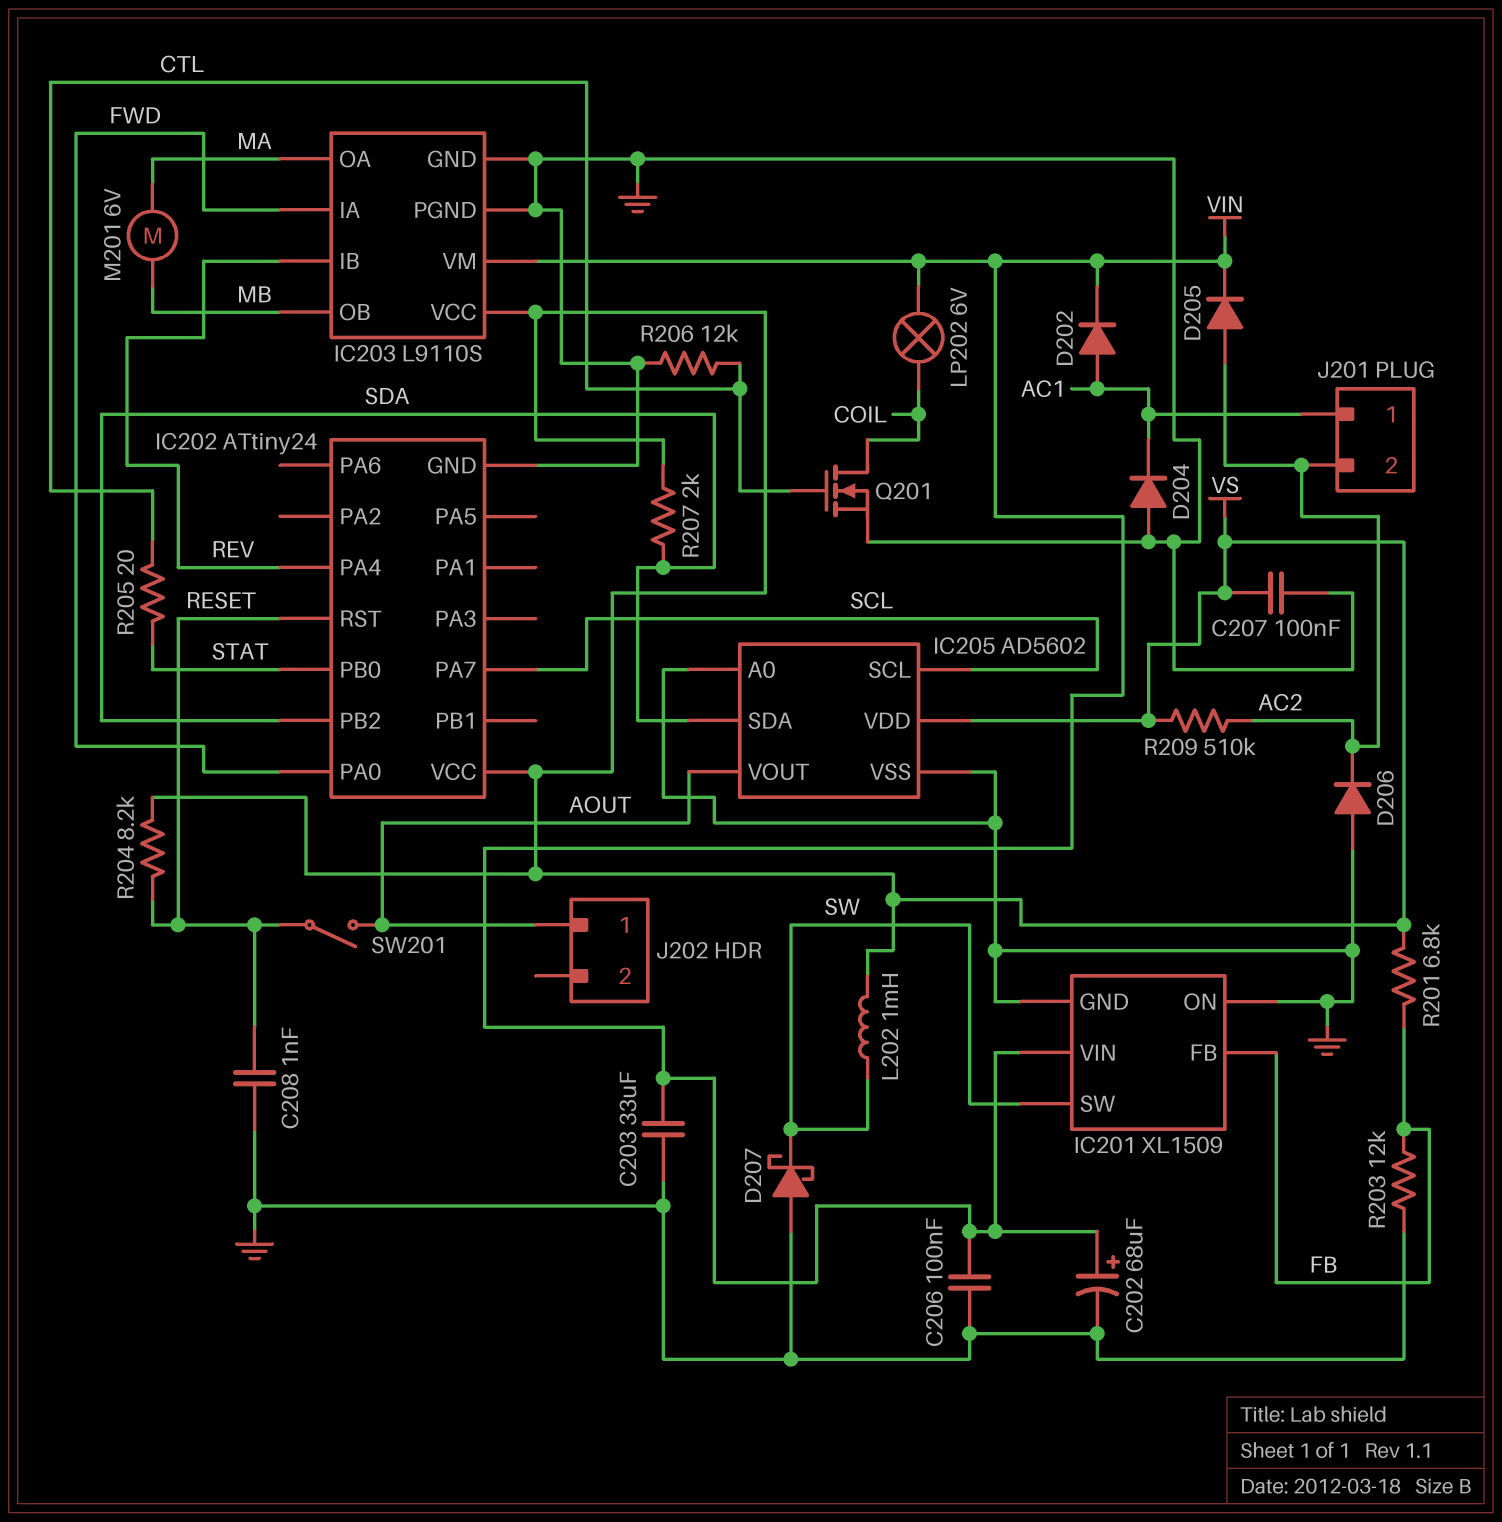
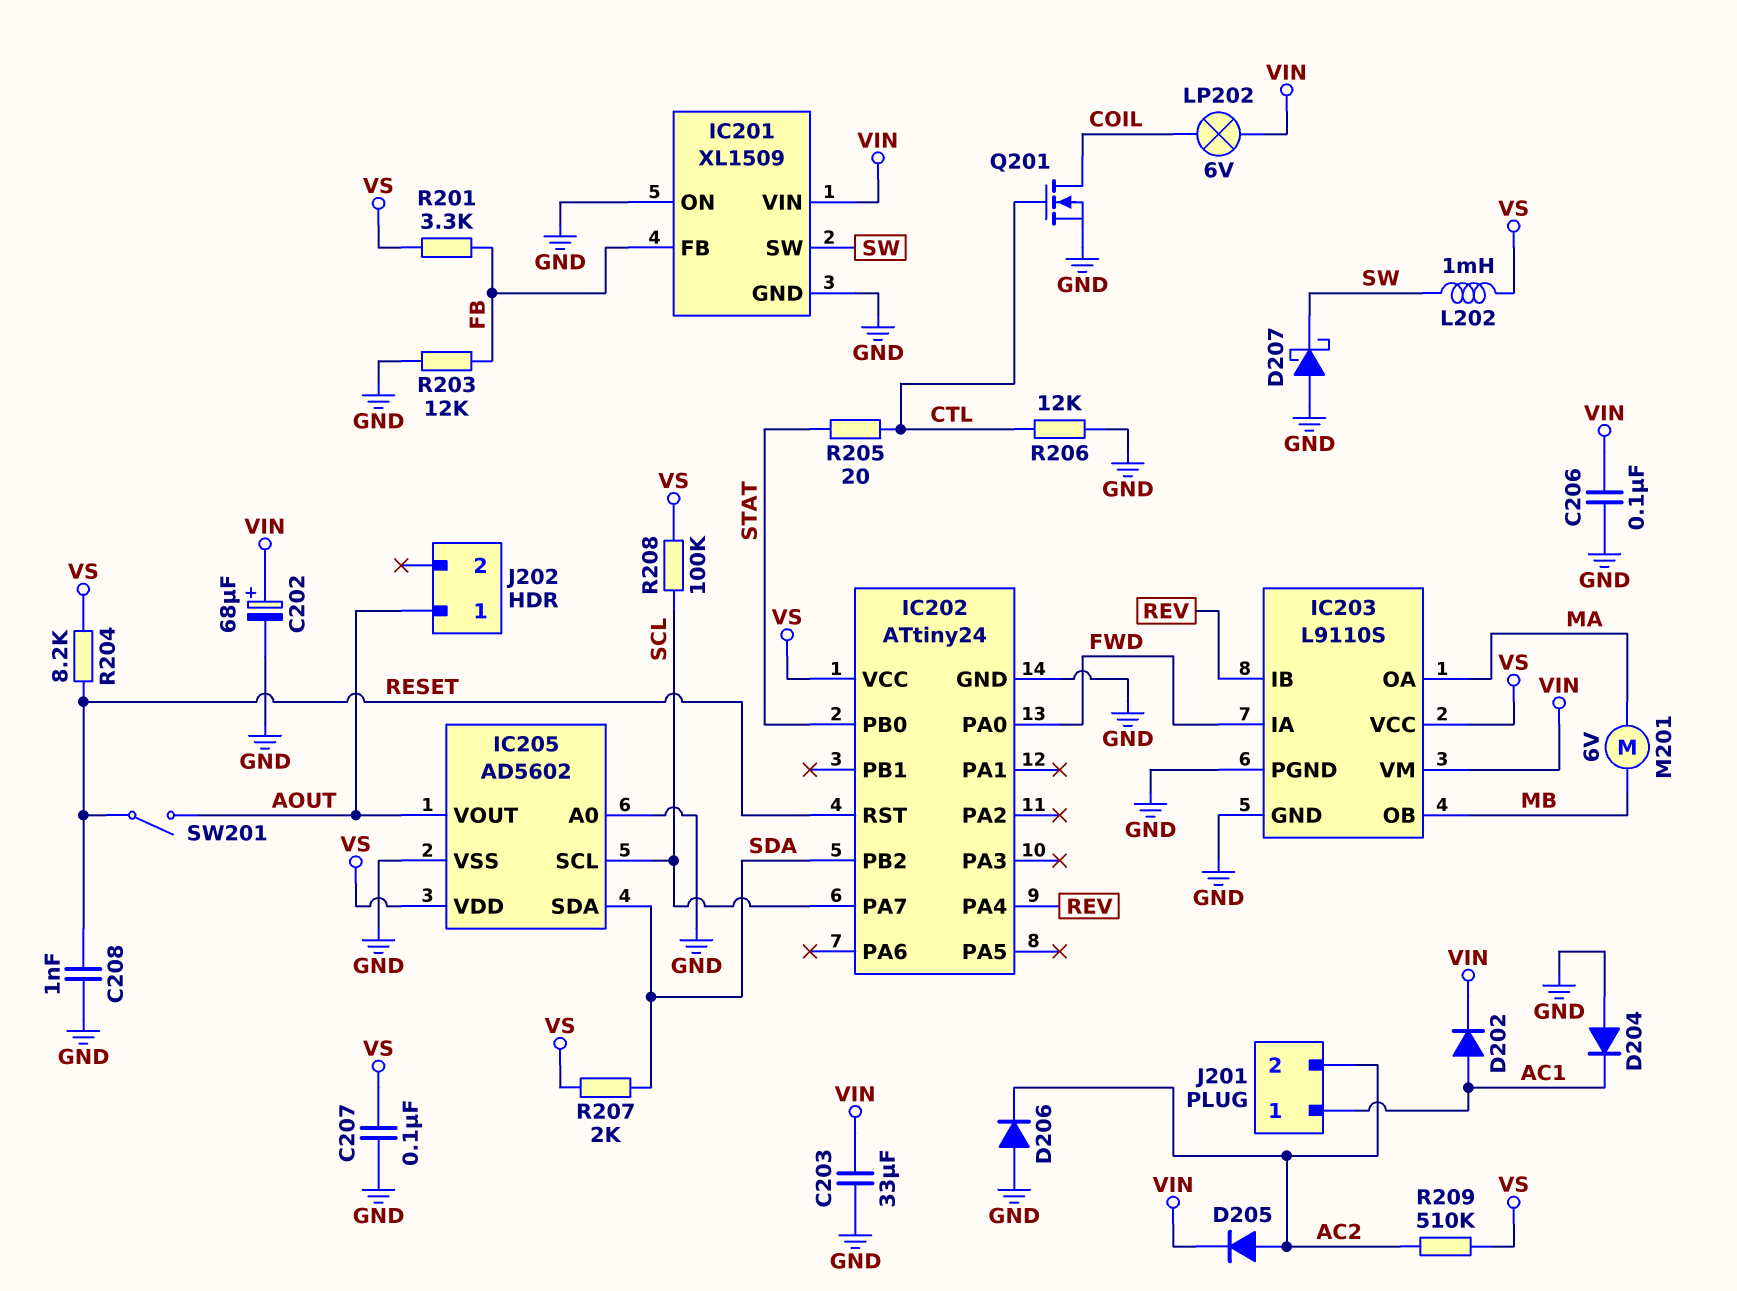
R201: 6.8k (FB, VS) -> 3.3k (FB, VS)
R208: none -> 100k (SCL, VS)

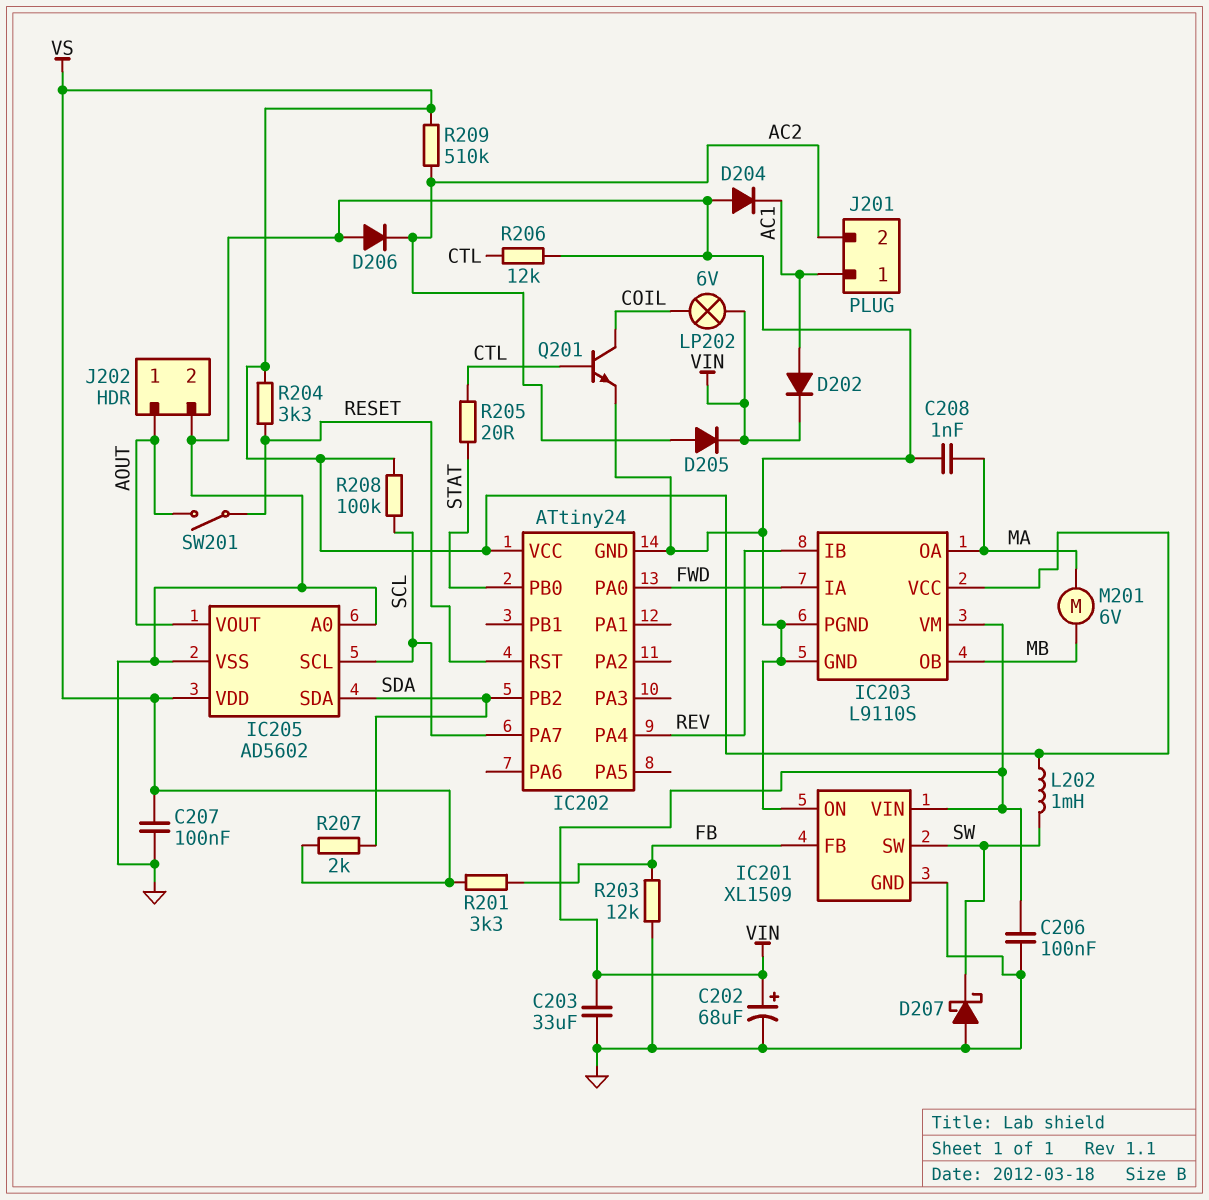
C208: 1nF (GND, RESET) -> 1nF (GND, MA)
J202 pin 2: none -> GND
Q201: NMOS (G CTL, D COIL, S GND) -> NPN (B CTL, C COIL, E GND)
R204: 8.2k (RESET, VS) -> 3.3k (RESET, VS)

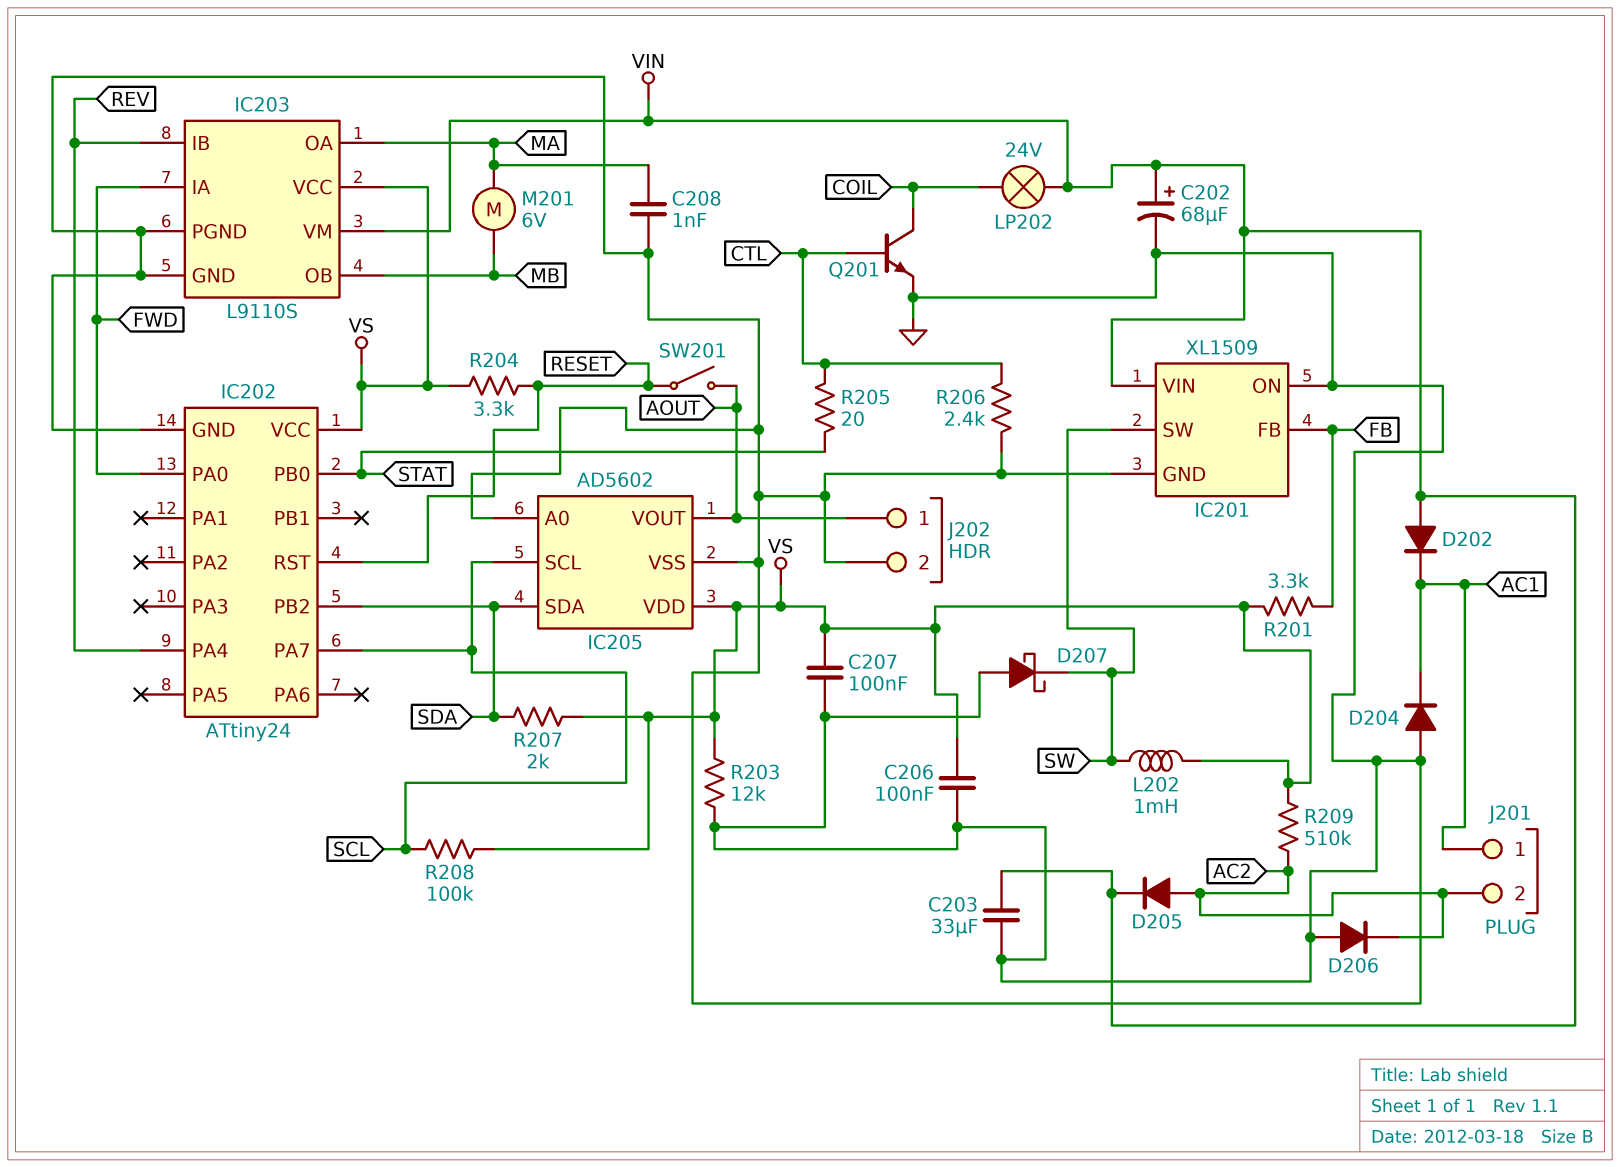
C206: 100nF (GND, VIN) -> 100nF (GND, VS)
D202: diode (A AC1, K VIN) -> diode (A VIN, K AC1)
LP202: lamp 6V (COIL, VIN) -> lamp 24V (COIL, VIN)
R203: 12k (FB, GND) -> 12k (GND, VS)
R206: 12k (CTL, GND) -> 2.4k (CTL, GND)

